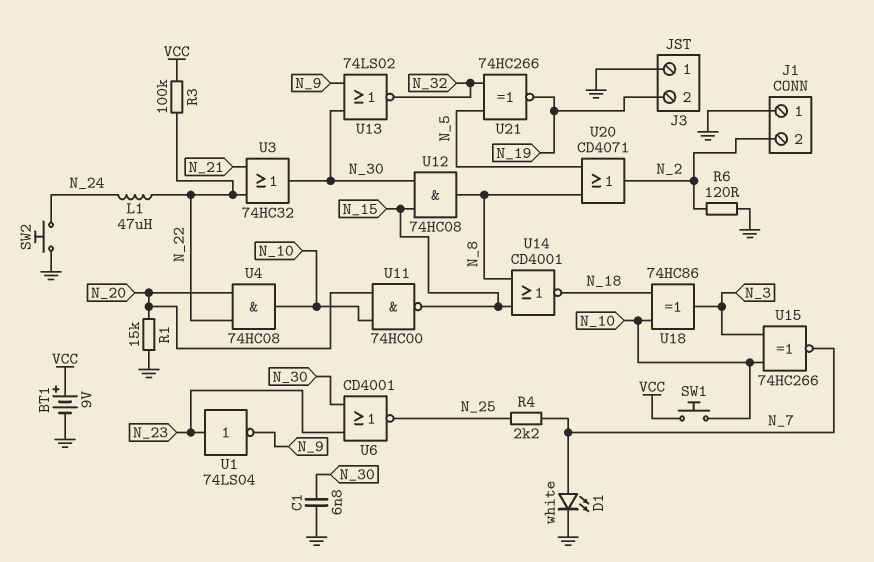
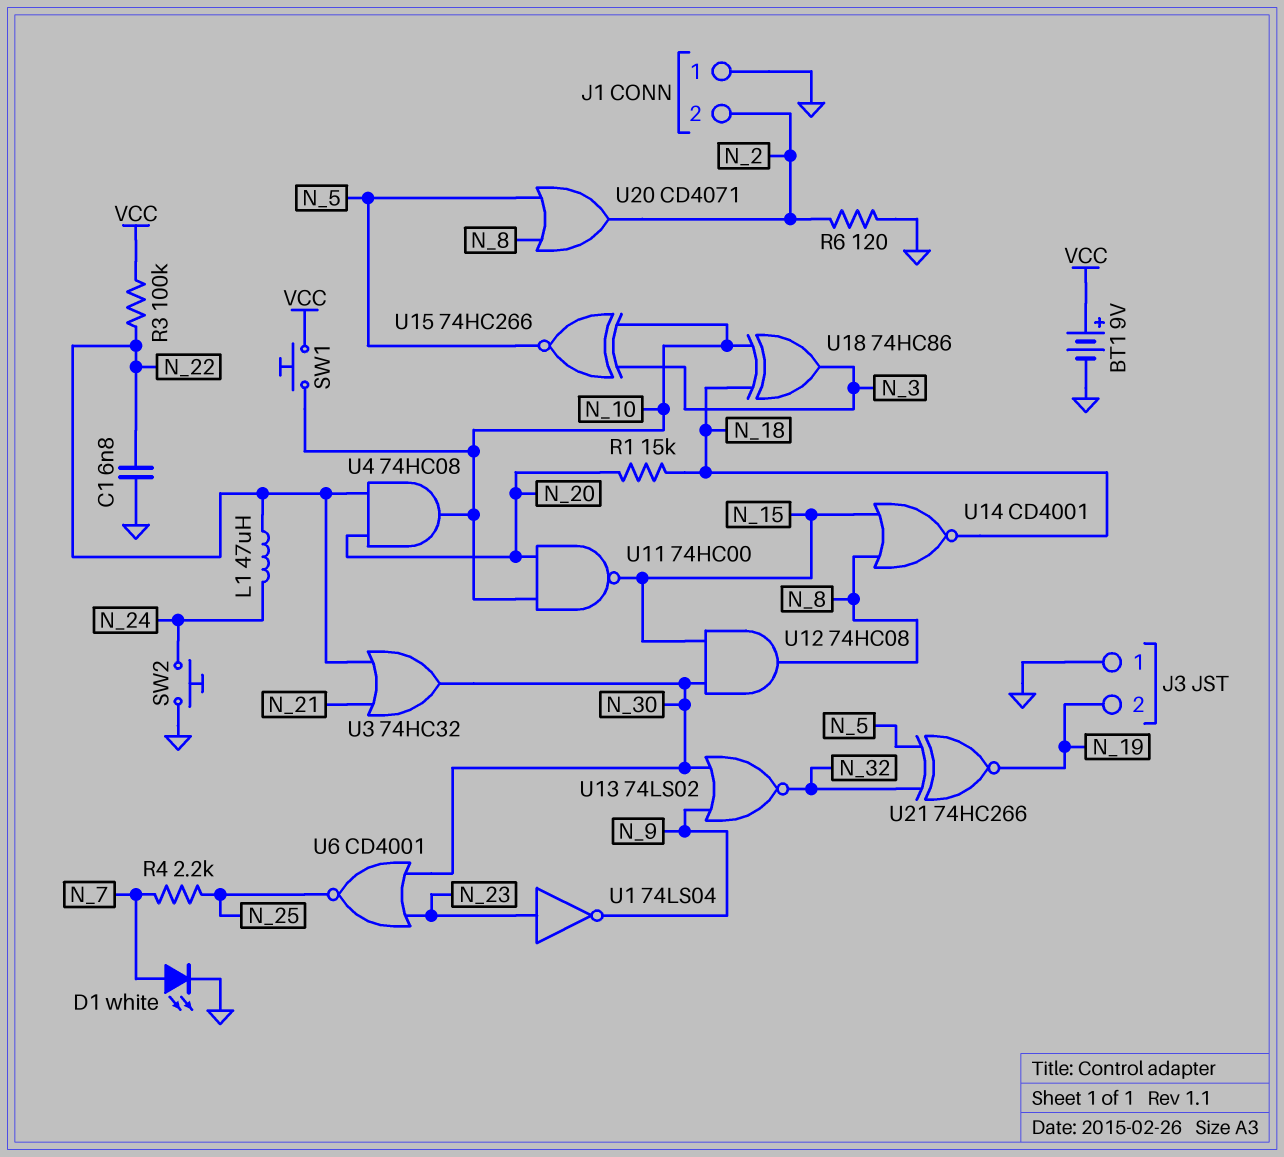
C1: 6.8nF (GND, N_30) -> 6.8nF (GND, N_22)
R1: 15k (GND, N_20) -> 15k (N_18, N_20)
U15: XNOR 74HC266 (in N_3, in N_10, out N_7) -> XNOR 74HC266 (in N_3, in N_10, out N_5)

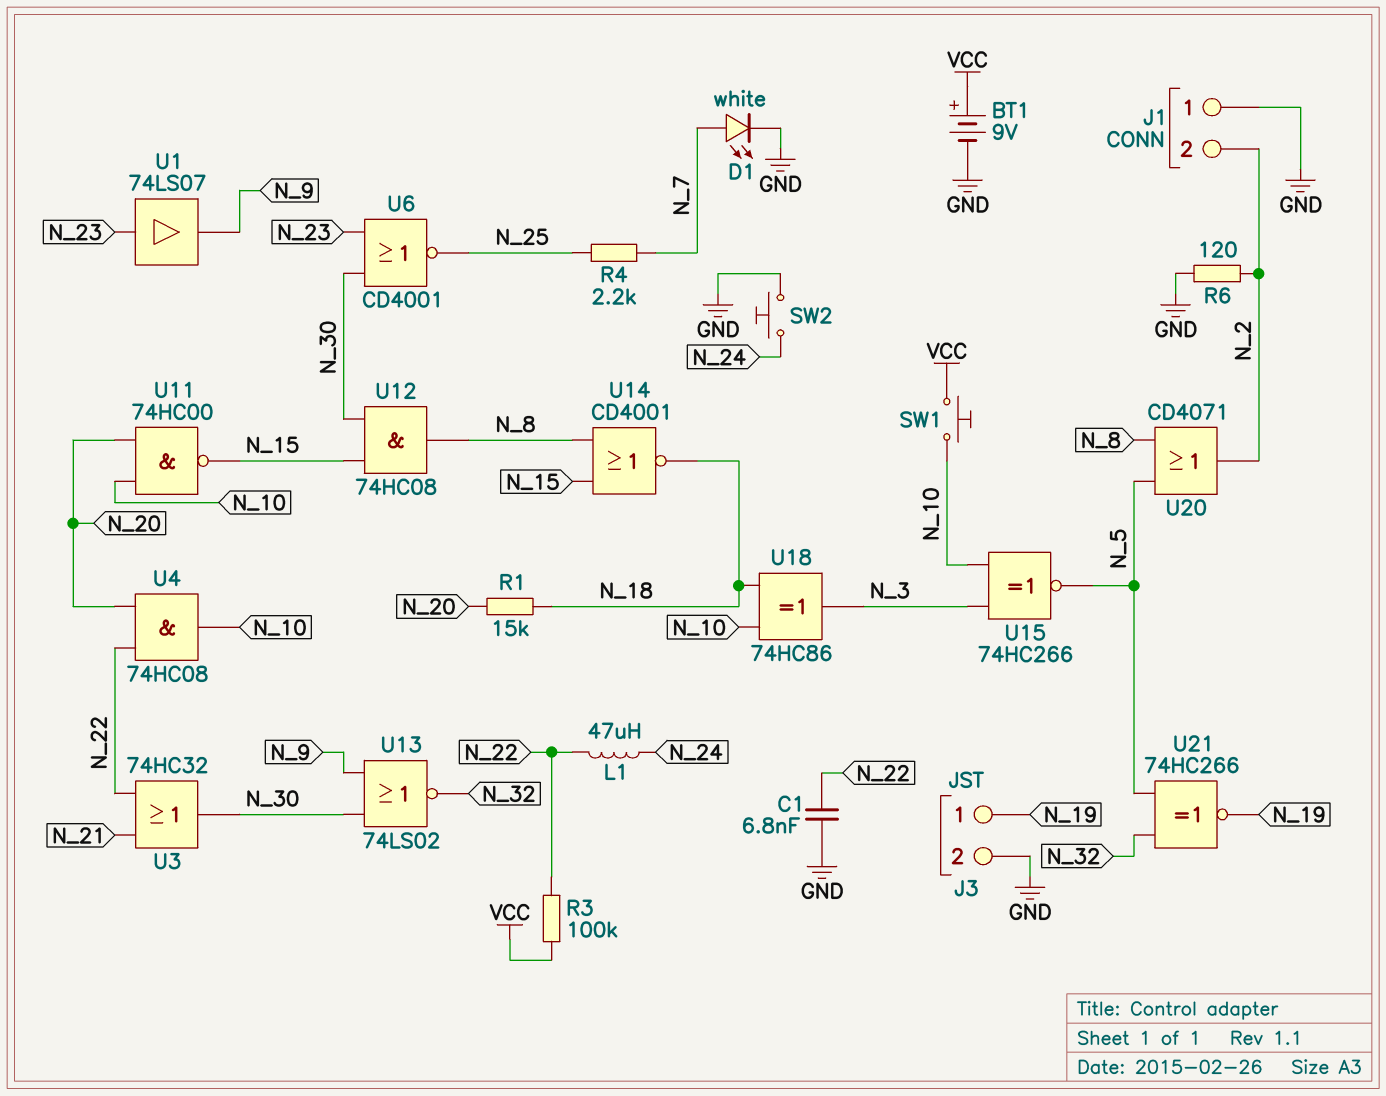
J3 pin 1: GND -> N_19
J3 pin 2: N_19 -> GND
U1: NOT 74LS04 (in N_23, out N_9) -> buffer 74LS07 (in N_23, out N_9)

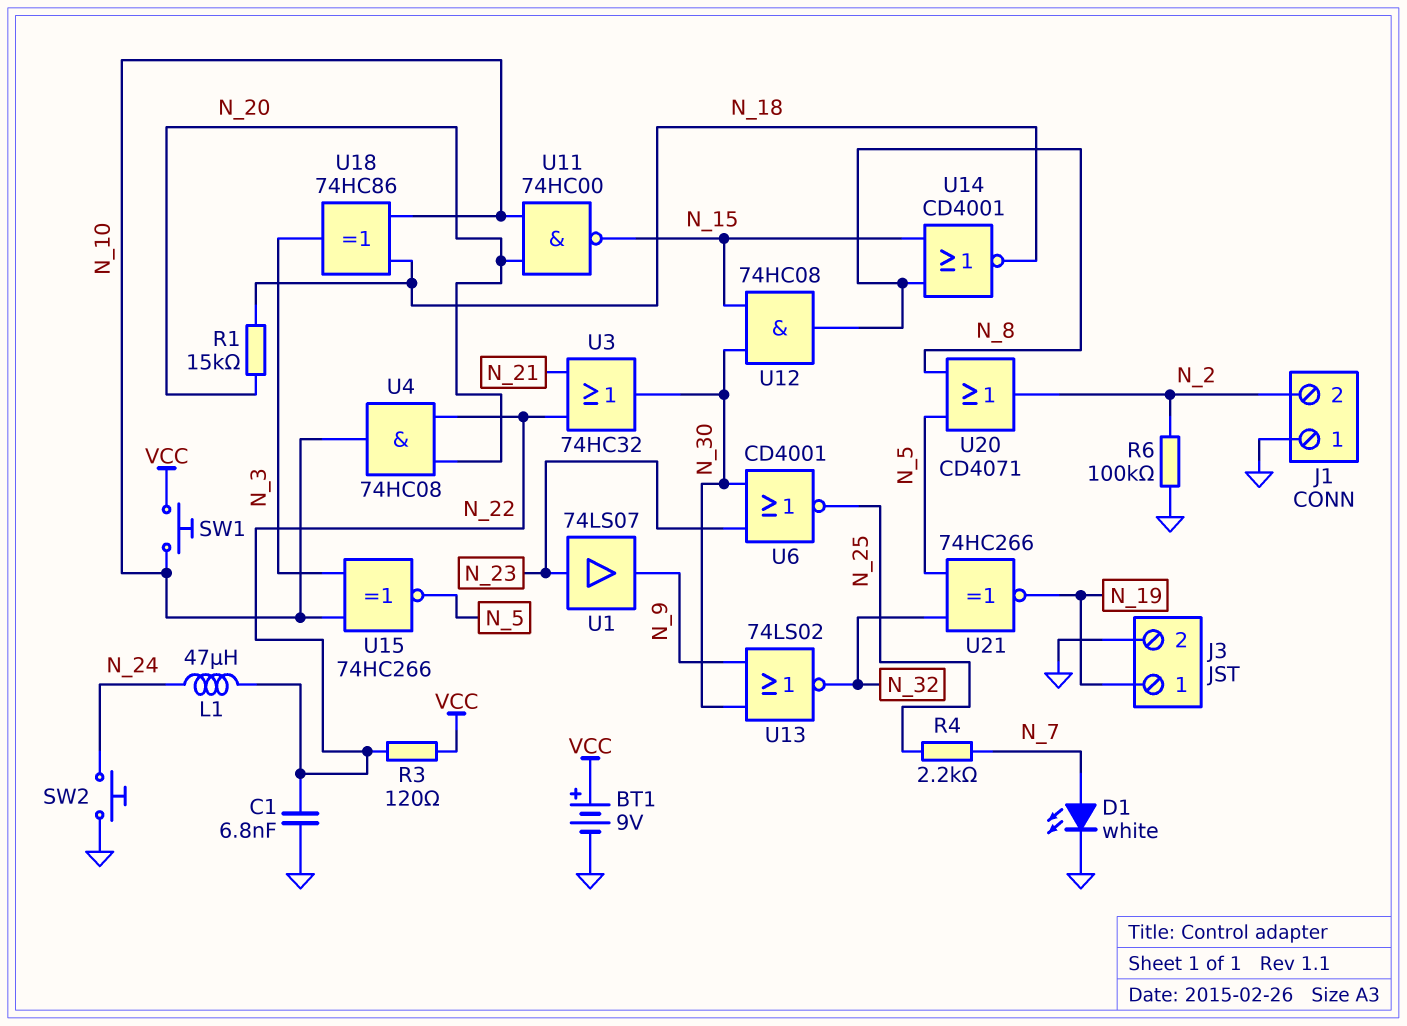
R3: 100k (N_22, VCC) -> 120 (N_22, VCC)
R6: 120 (GND, N_2) -> 100k (GND, N_2)

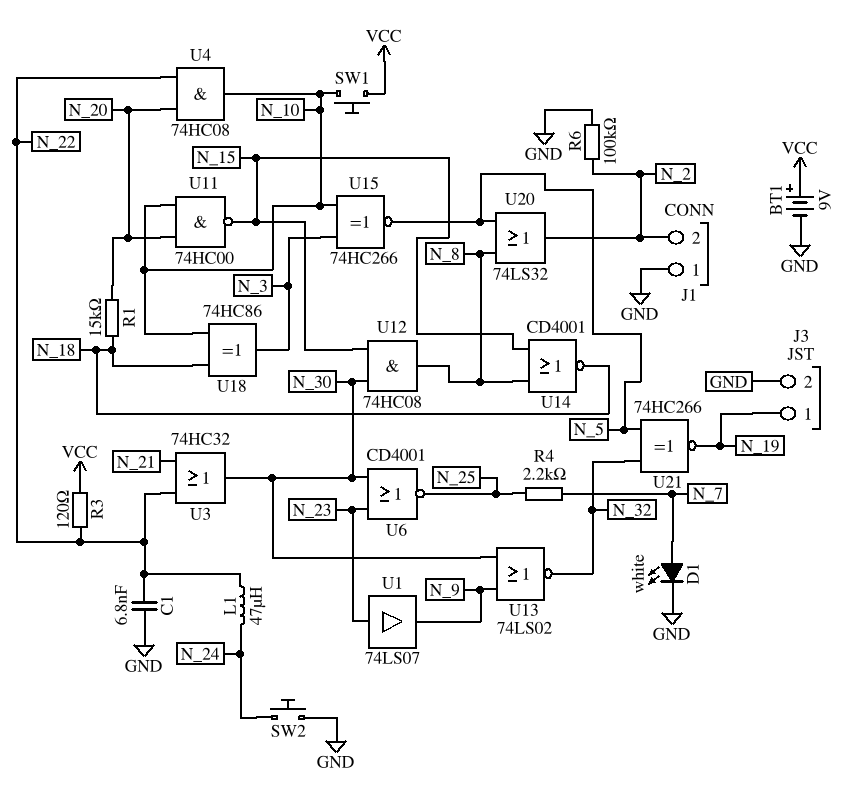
U20: OR CD4071 (in N_5, in N_8, out N_2) -> OR 74LS32 (in N_5, in N_8, out N_2)

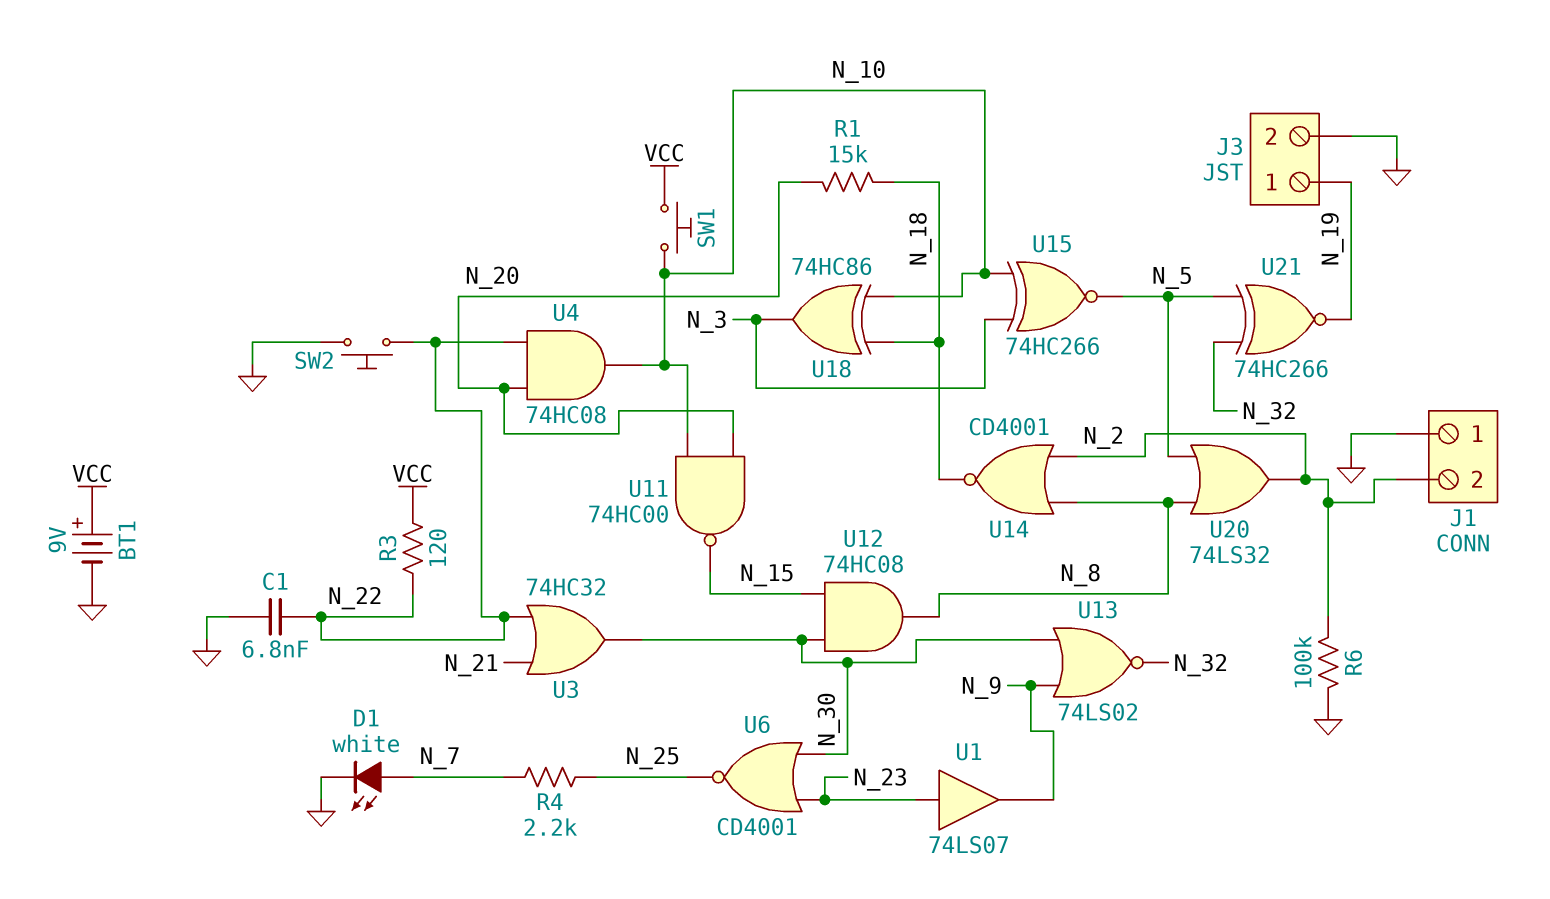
L1: 47uH (N_22, N_24) -> none
SW2: button (GND, N_24) -> button (GND, N_22)
U14: NOR CD4001 (in N_8, in N_15, out N_18) -> NOR CD4001 (in N_2, in N_8, out N_18)

